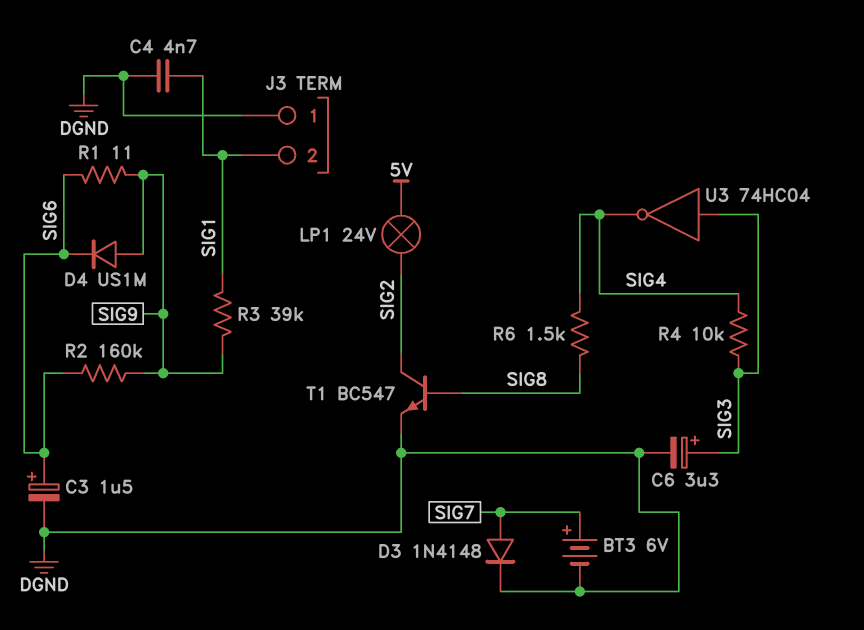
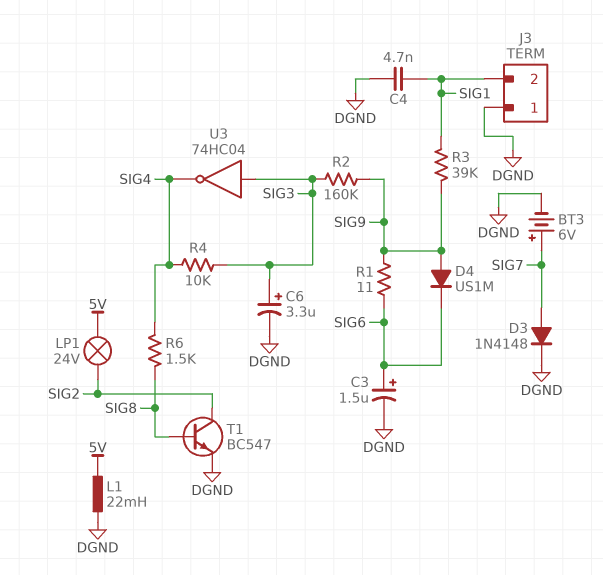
L1: none -> 22mH (5V, DGND)
R2: 160k (SIG6, SIG9) -> 160k (SIG3, SIG9)

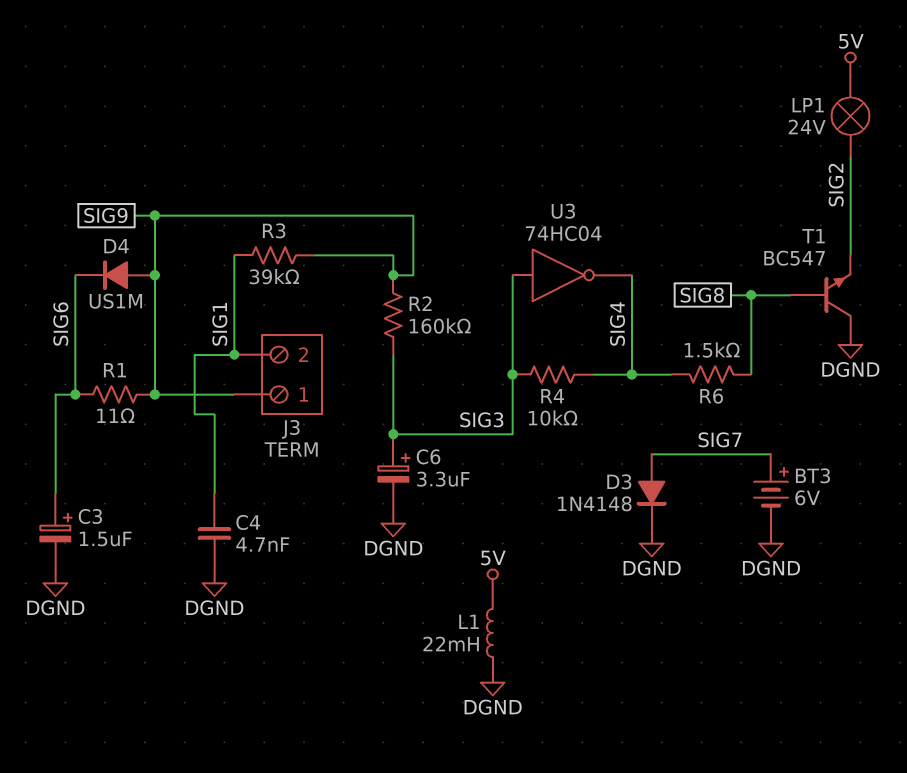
J3 pin 1: DGND -> SIG9
T1: NPN BC547 (B SIG8, C SIG2, E DGND) -> NPN BC547 (B SIG8, C DGND, E SIG2)

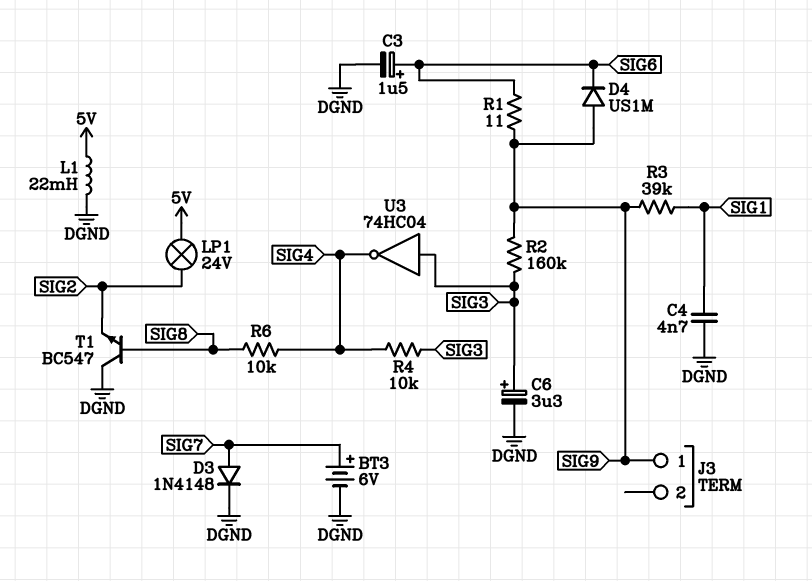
J3 pin 2: SIG1 -> none
R6: 1.5k (SIG4, SIG8) -> 10k (SIG4, SIG8)

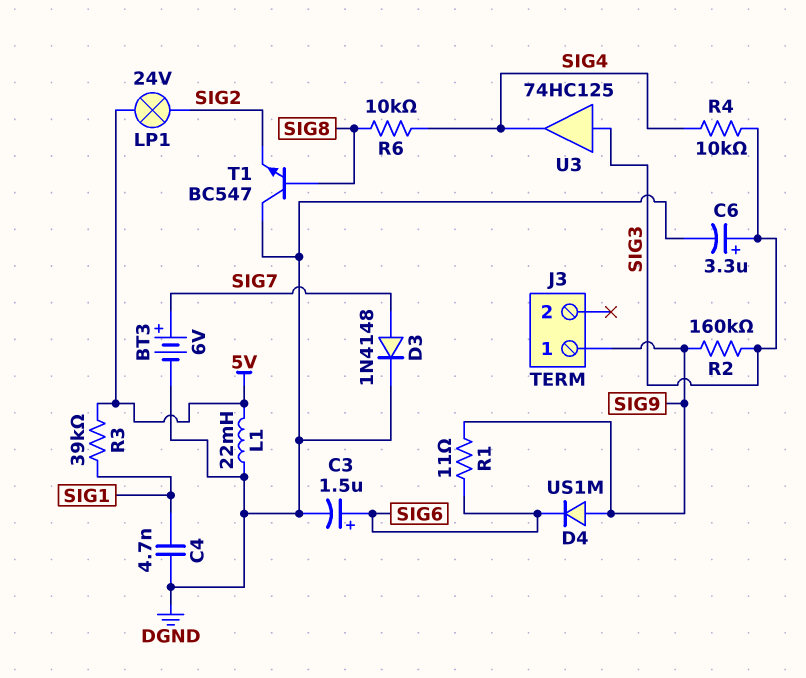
R3: 39k (SIG1, SIG9) -> 39k (5V, SIG1)
U3: NOT 74HC04 (in SIG3, out SIG4) -> buffer 74HC125 (in SIG3, out SIG4)

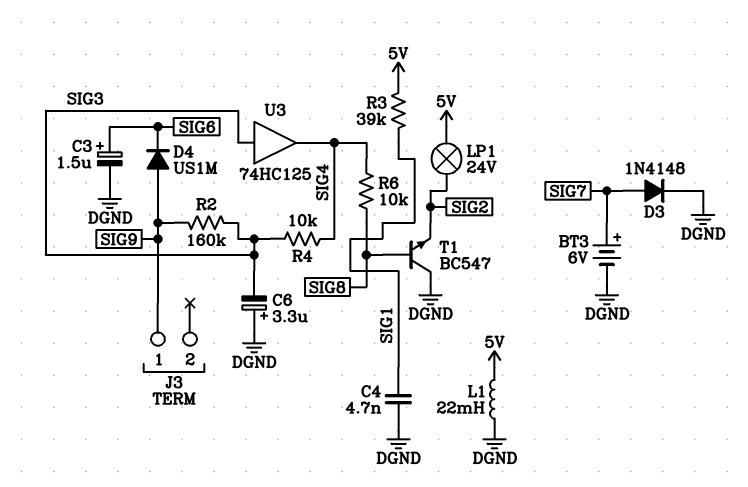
C6: 3.3uF (plus SIG3, minus DGND) -> 3.3uF (plus DGND, minus SIG3)
R1: 11 (SIG6, SIG9) -> none

